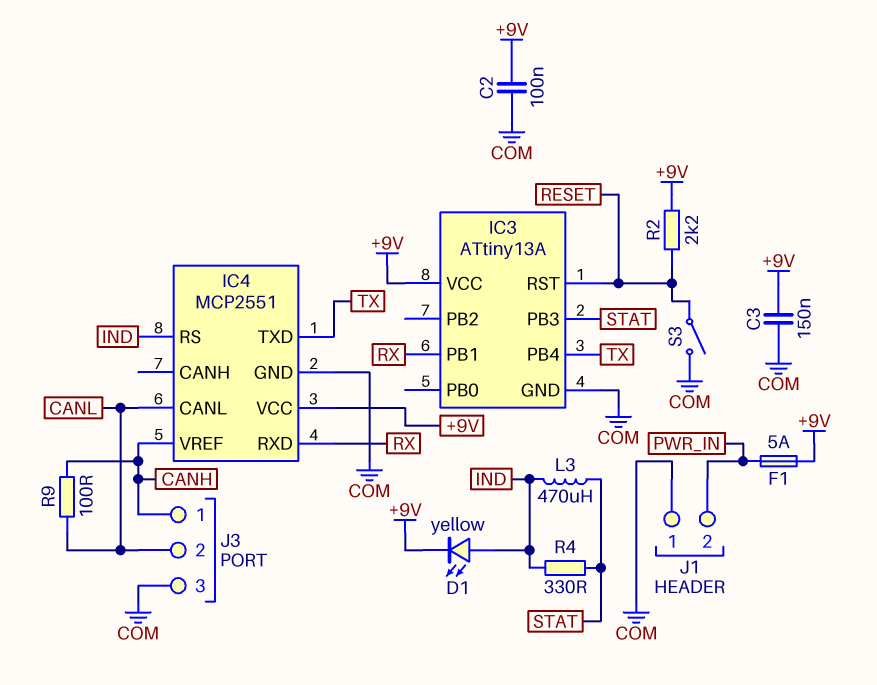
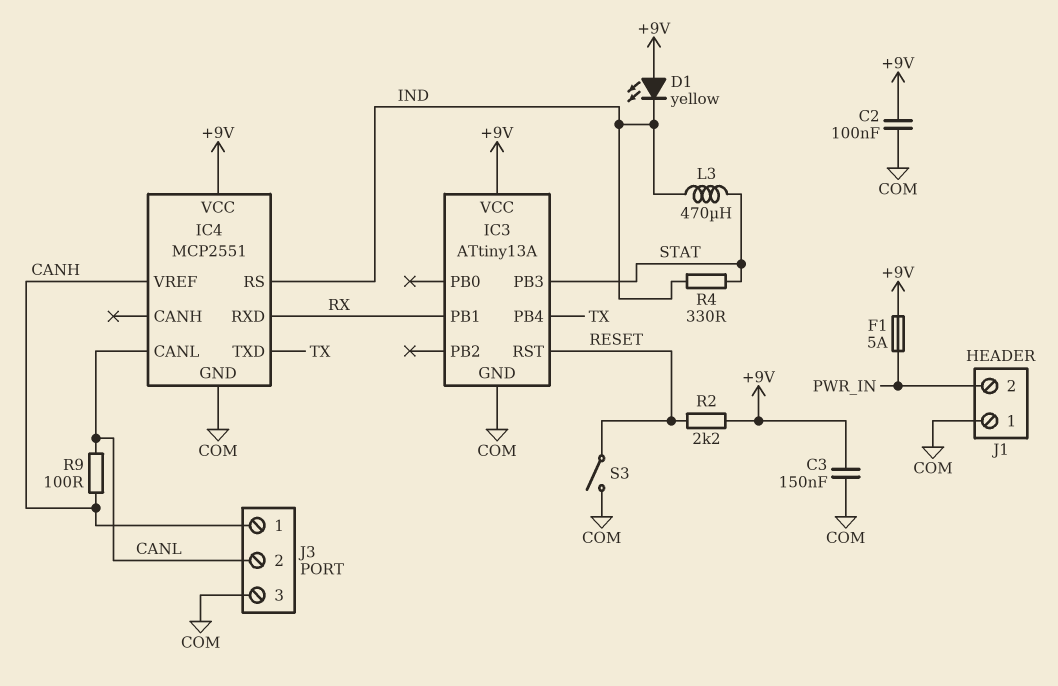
D1: LED yellow (A IND, K +9V) -> LED yellow (A +9V, K IND)

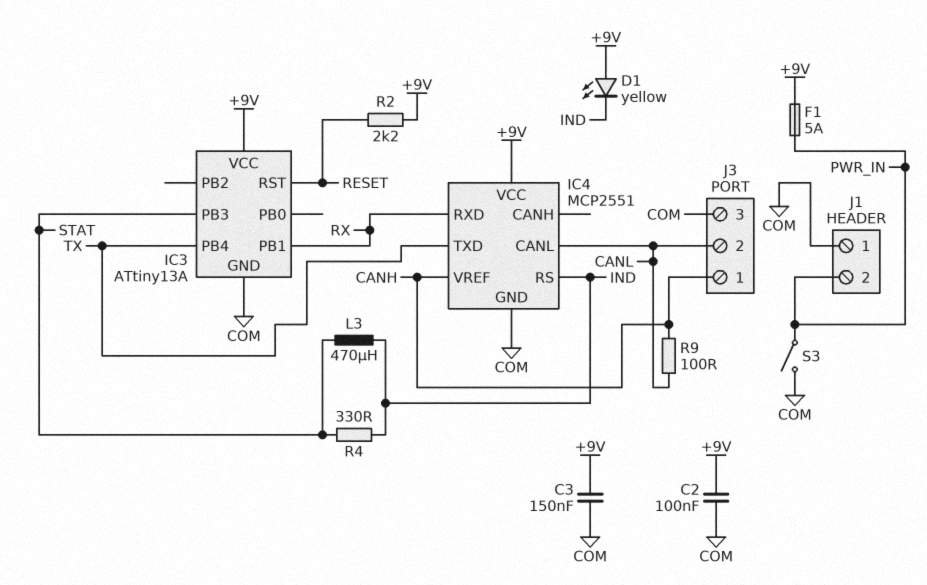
S3: switch (COM, RESET) -> switch (COM, PWR_IN)

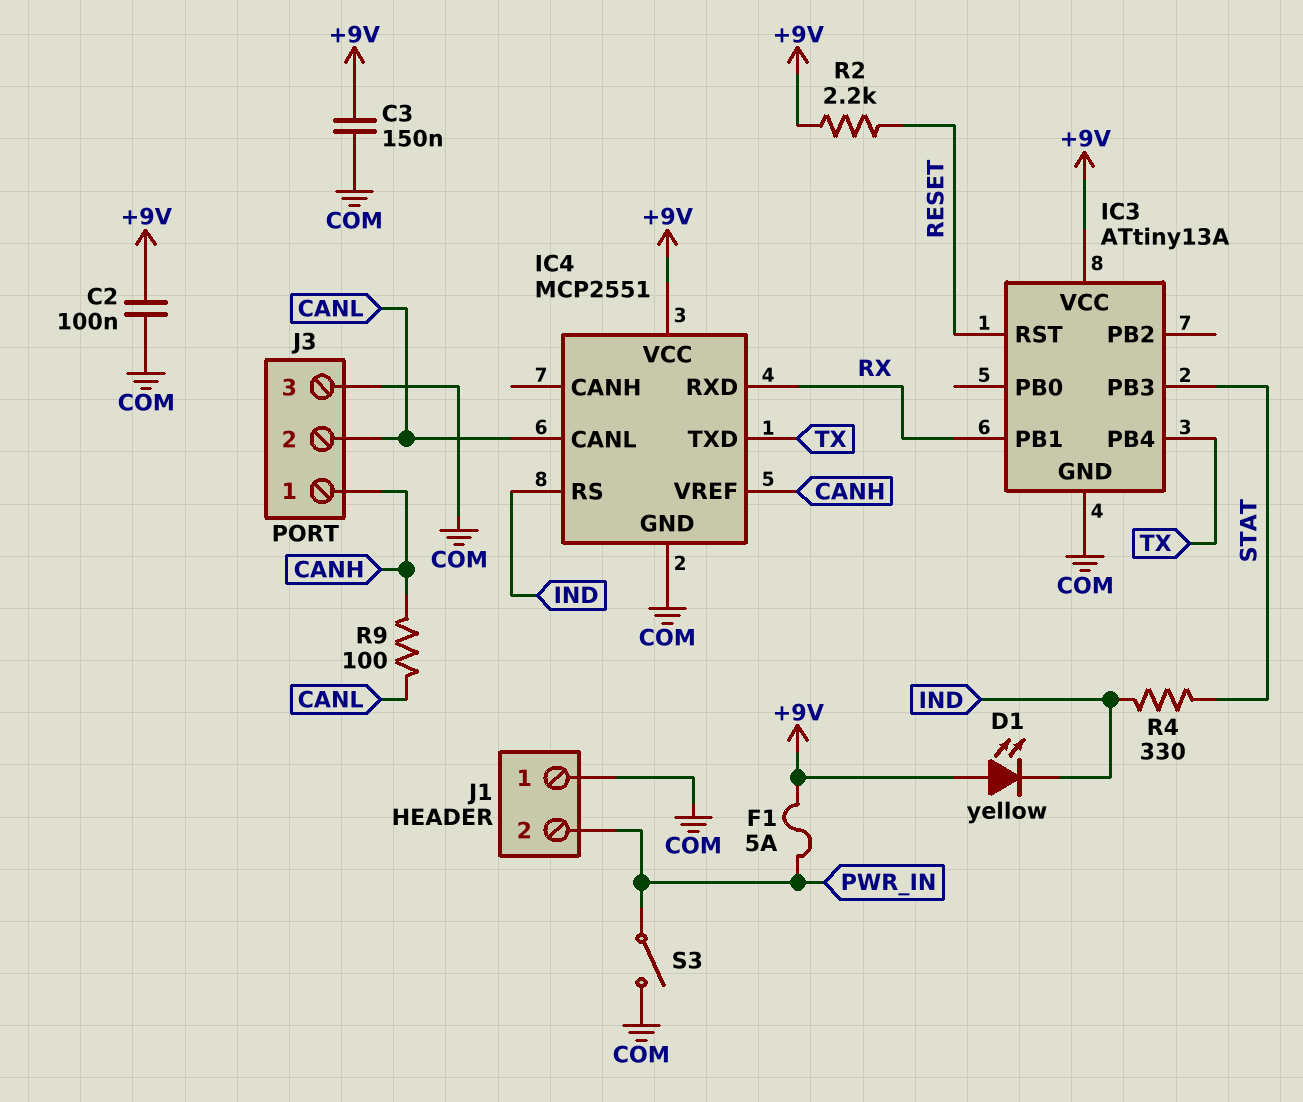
L3: 470uH (IND, STAT) -> none

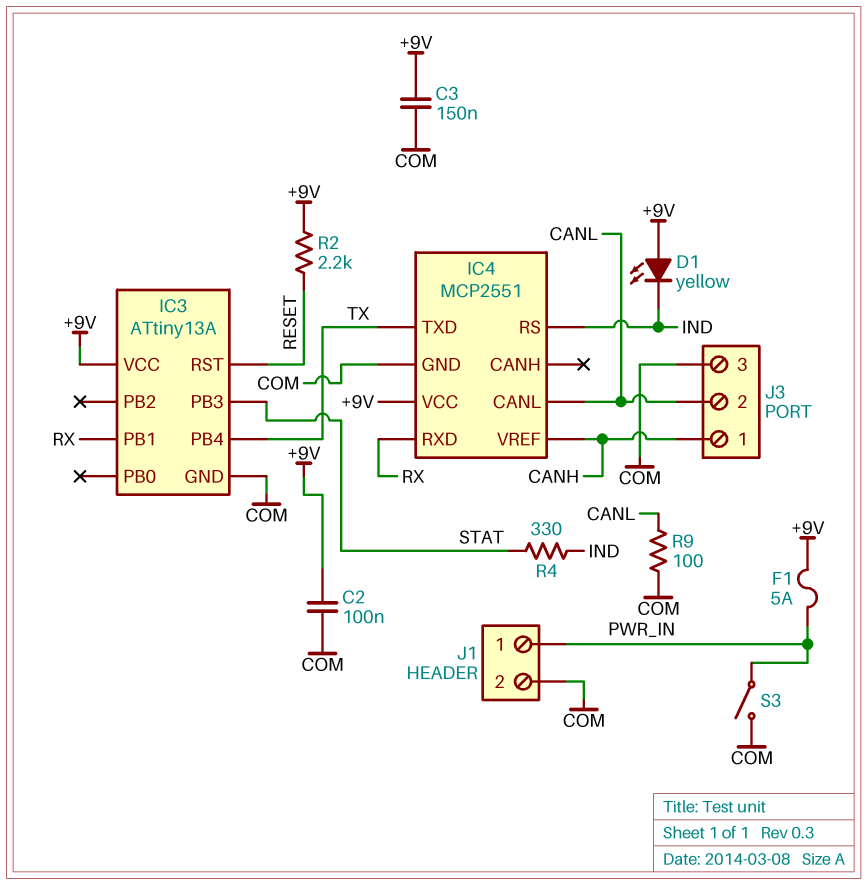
J1 pin 1: COM -> PWR_IN
J1 pin 2: PWR_IN -> COM
R9: 100 (CANH, CANL) -> 100 (CANL, COM)

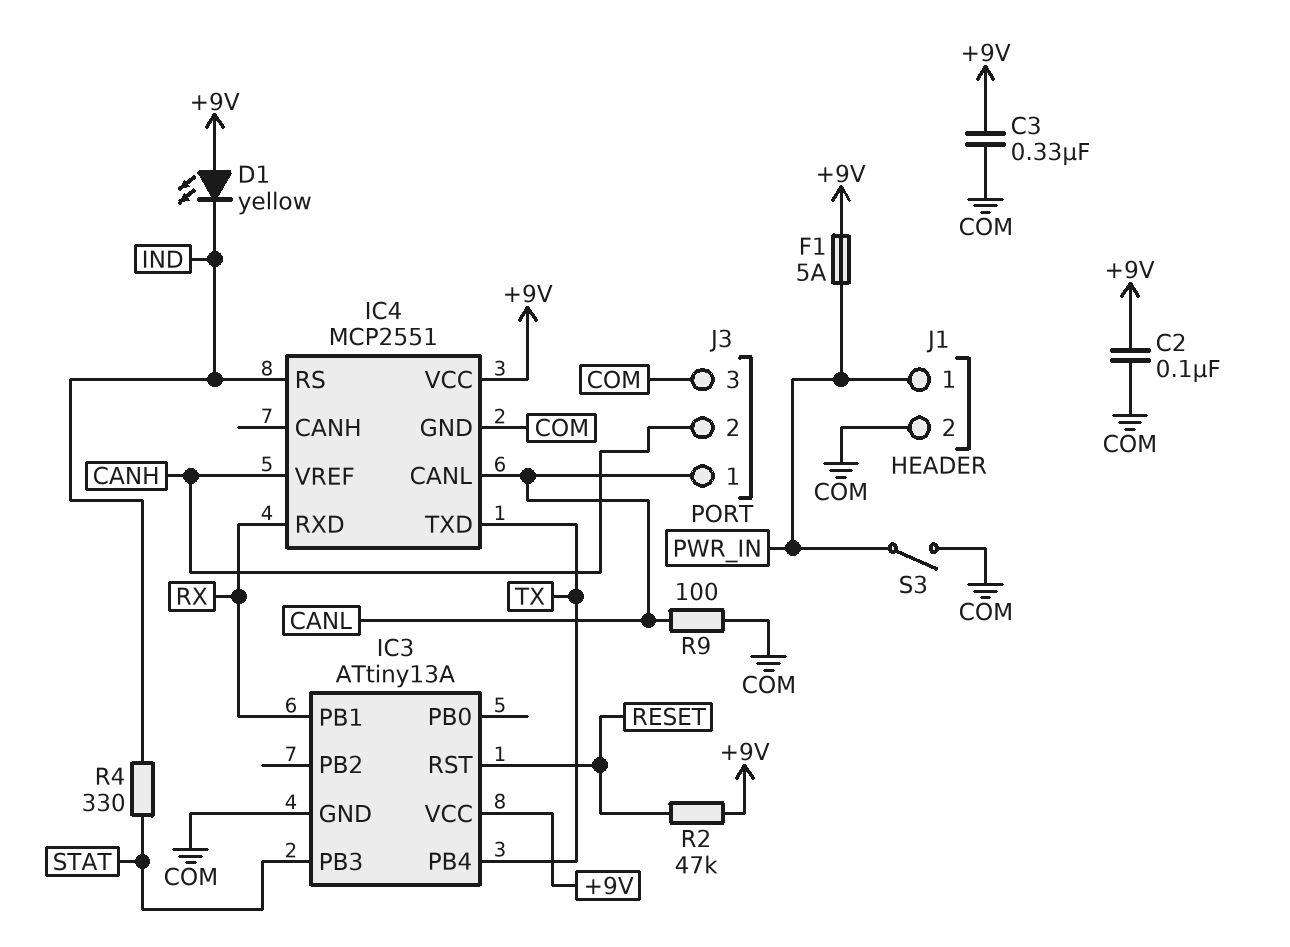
C3: 150nF (+9V, COM) -> 330nF (+9V, COM)
J3 pin 1: CANH -> CANL
J3 pin 2: CANL -> CANH
R2: 2.2k (+9V, RESET) -> 47k (+9V, RESET)

